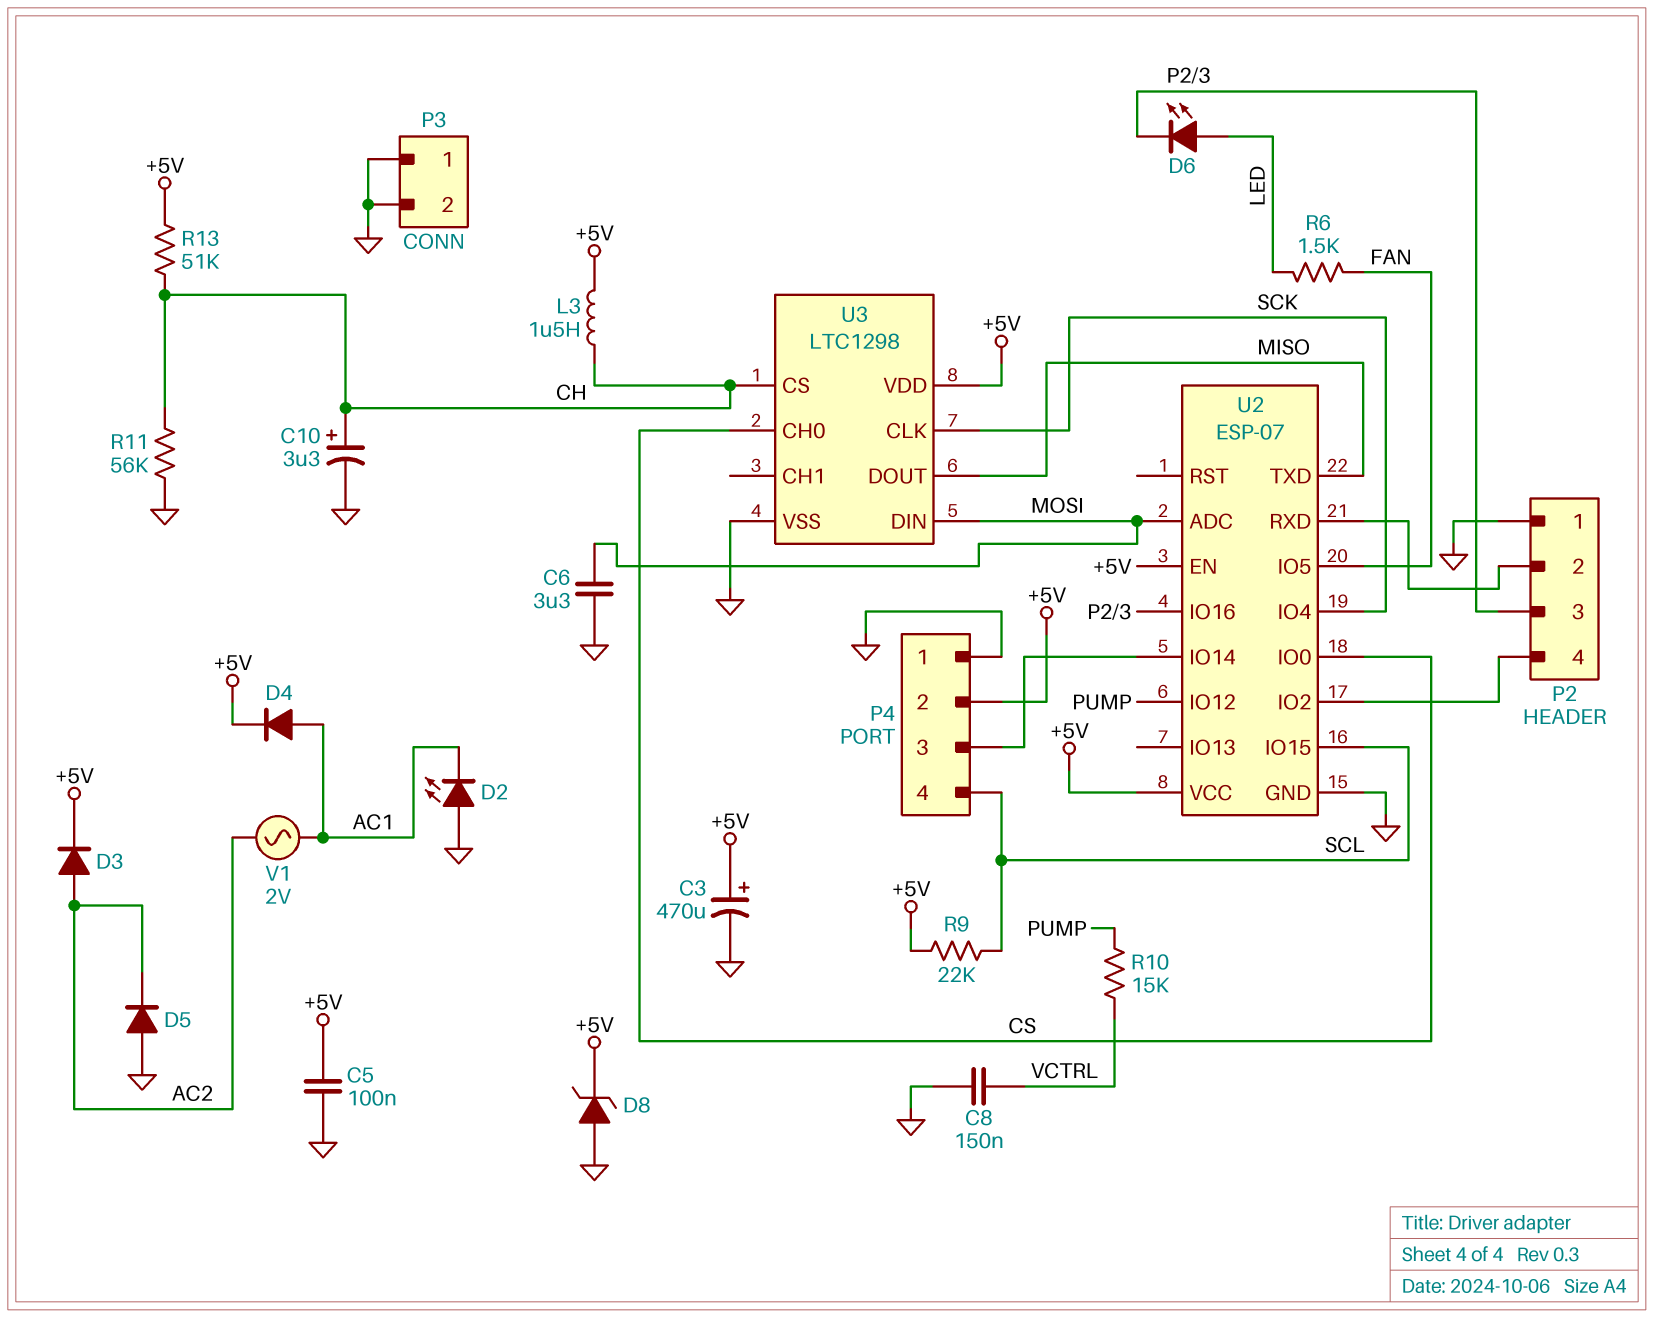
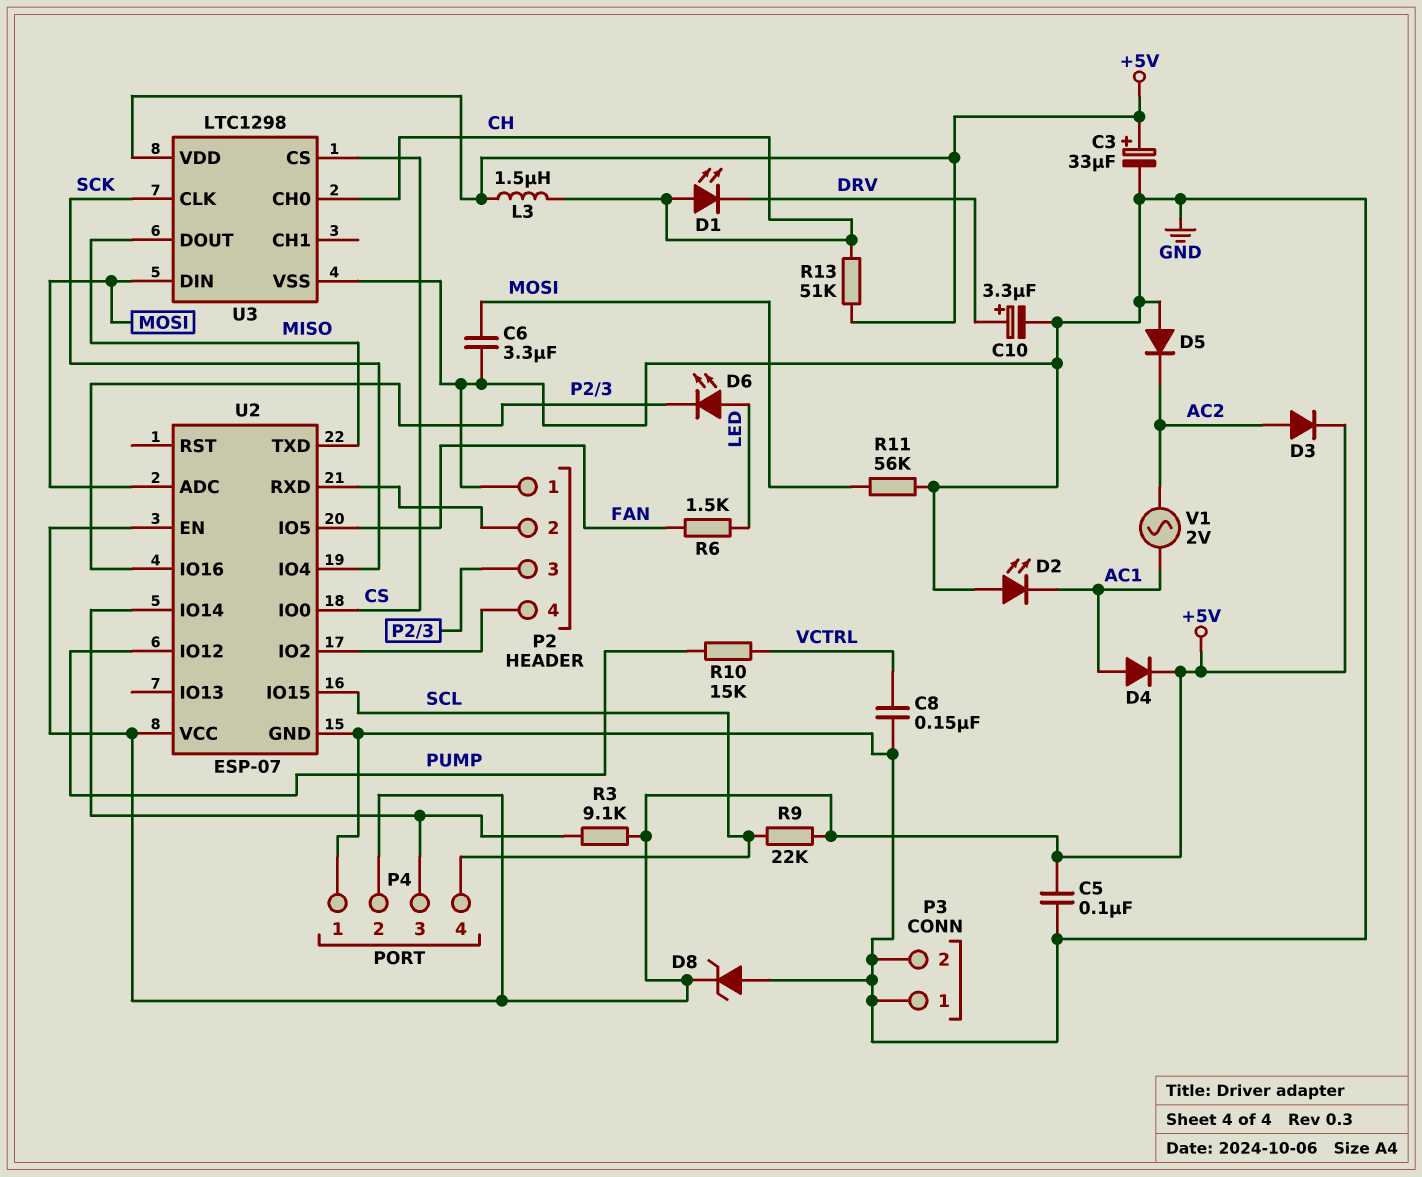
C3: 470uF (plus +5V, minus GND) -> 33uF (plus +5V, minus GND)
C10: 3.3uF (plus CH, minus GND) -> 3.3uF (plus DRV, minus GND)
D1: none -> LED (A CH, K DRV)
R3: none -> 9.1k (+5V, P4/3)
R11: 56k (CH, GND) -> 56k (GND, MOSI)
U3 pin CH0: CS -> CH
U3 pin CS: CH -> CS

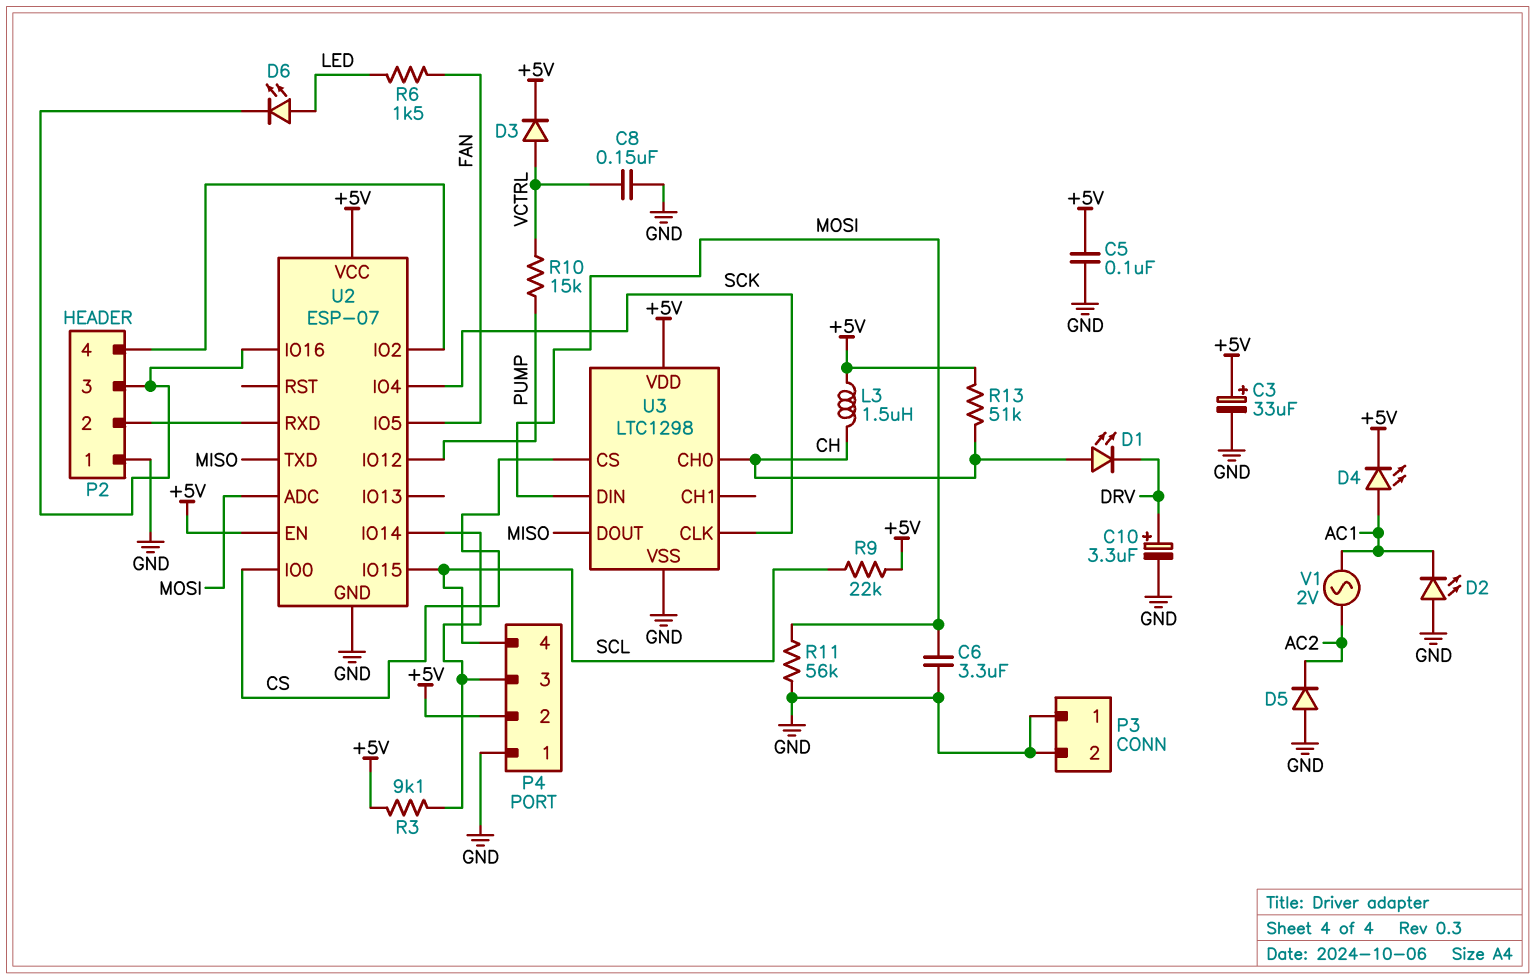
D3: diode (A AC2, K +5V) -> diode (A VCTRL, K +5V)
D4: diode (A AC1, K +5V) -> LED (A AC1, K +5V)
D8: zener (A GND, K +5V) -> none

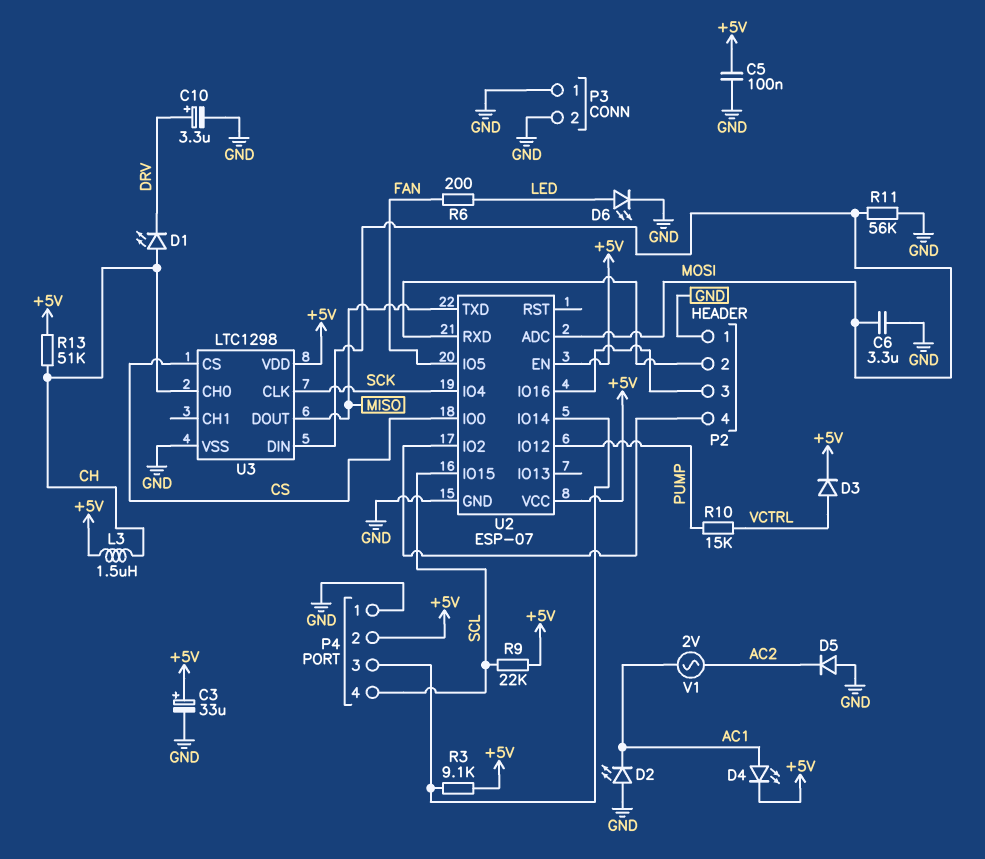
C8: 150nF (GND, VCTRL) -> none
D6: LED (A LED, K P2/3) -> LED (A LED, K GND)
R6: 1.5k (FAN, LED) -> 200 (FAN, LED)

